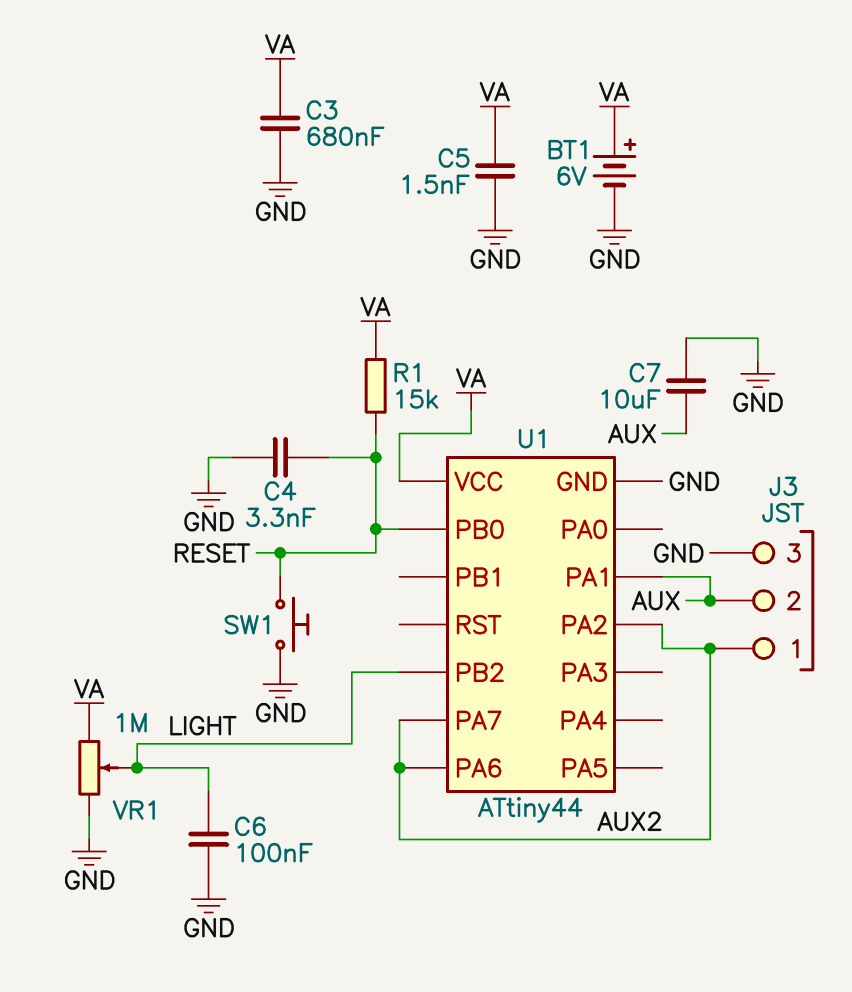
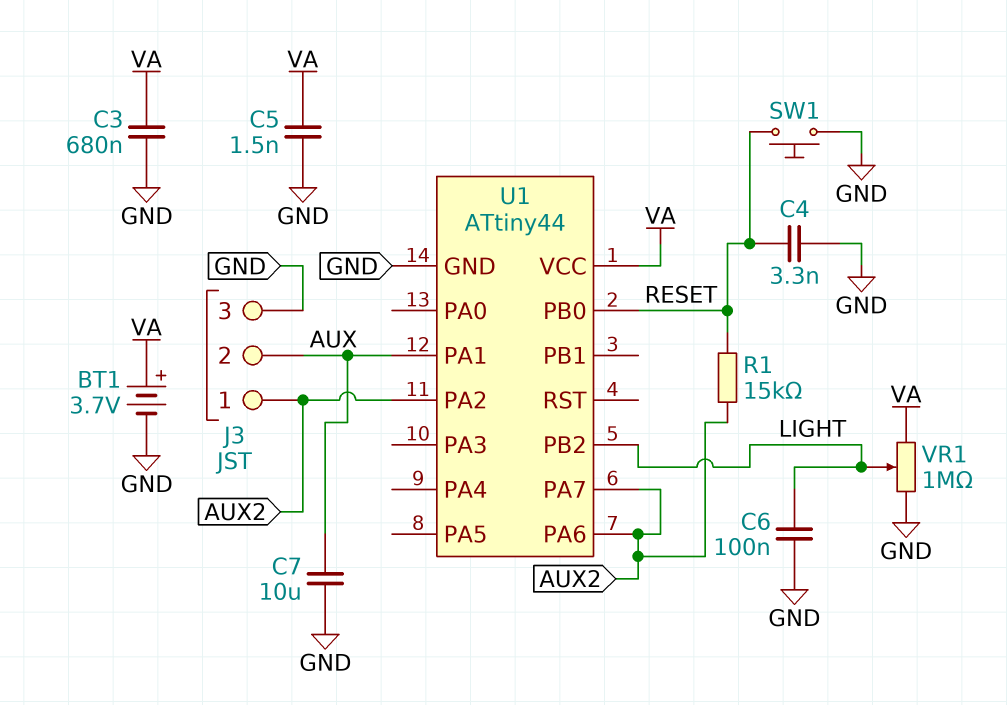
BT1: 6V (plus VA, minus GND) -> 3.7V (plus VA, minus GND)
R1: 15k (RESET, VA) -> 15k (AUX2, RESET)

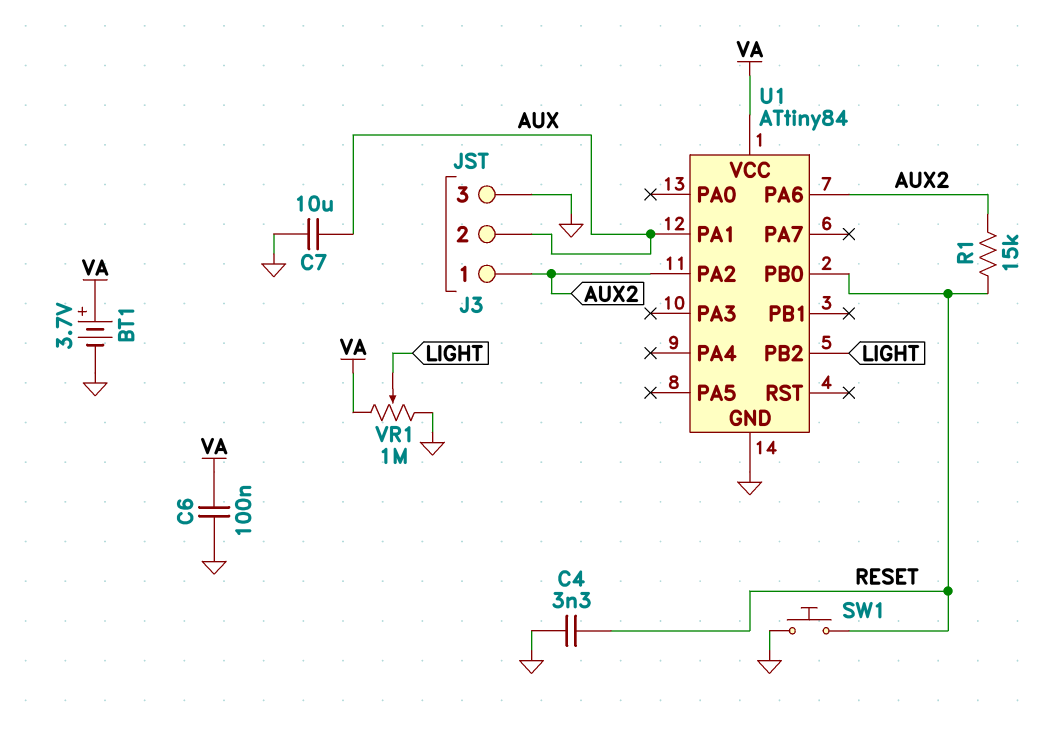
C3: 680nF (GND, VA) -> none
C5: 1.5nF (GND, VA) -> none
C6: 100nF (GND, LIGHT) -> 100nF (GND, VA)
U1: ATtiny44 -> ATtiny84
U1 pin PA7: AUX2 -> none

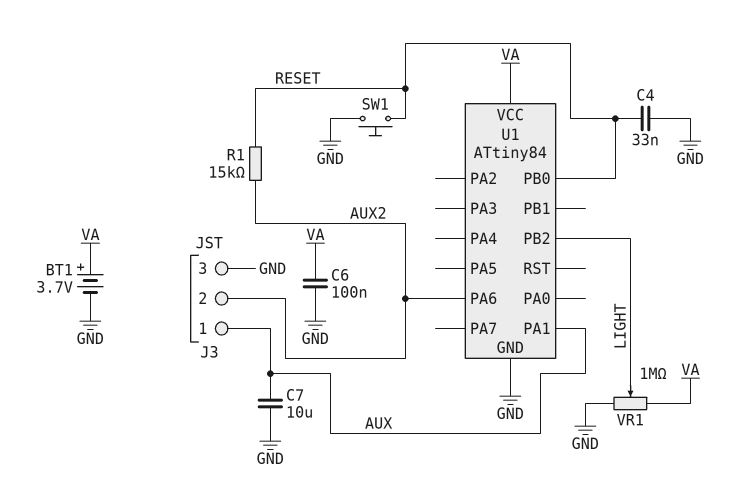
C4: 3.3nF (GND, RESET) -> 33nF (GND, RESET)
J3 pin 1: AUX2 -> AUX
J3 pin 2: AUX -> AUX2
U1 pin PA2: AUX2 -> none

